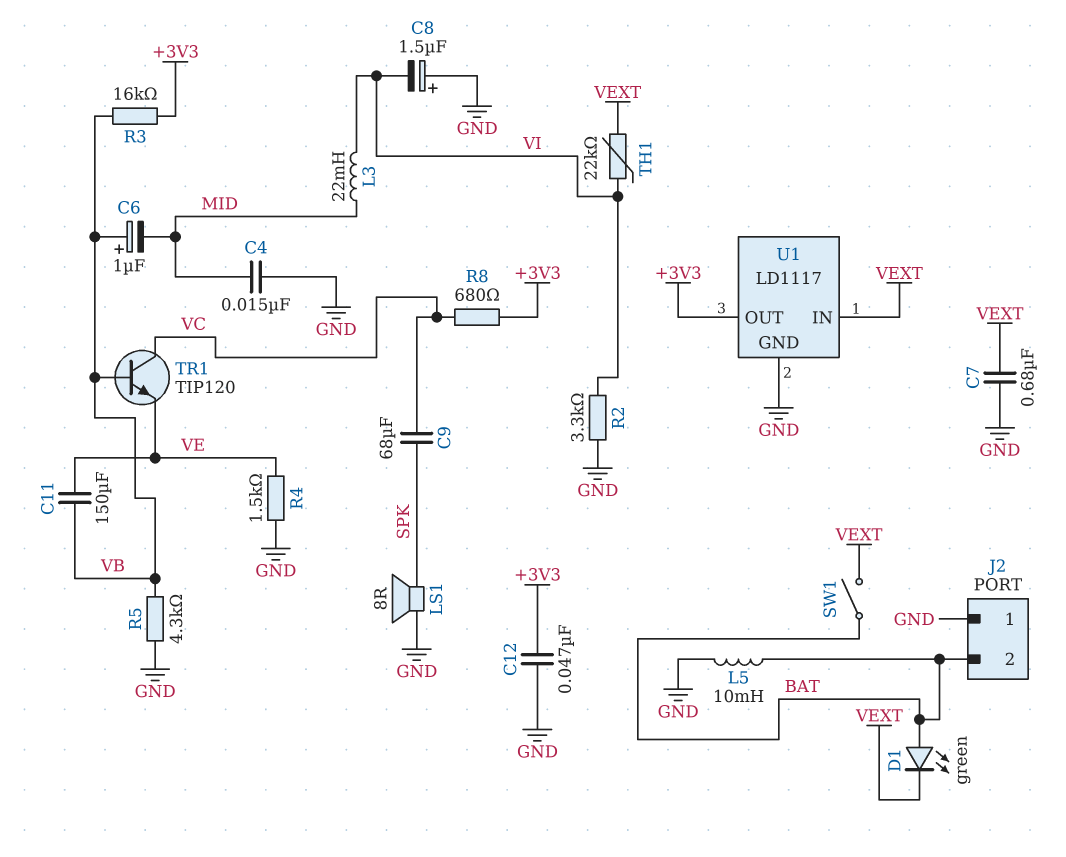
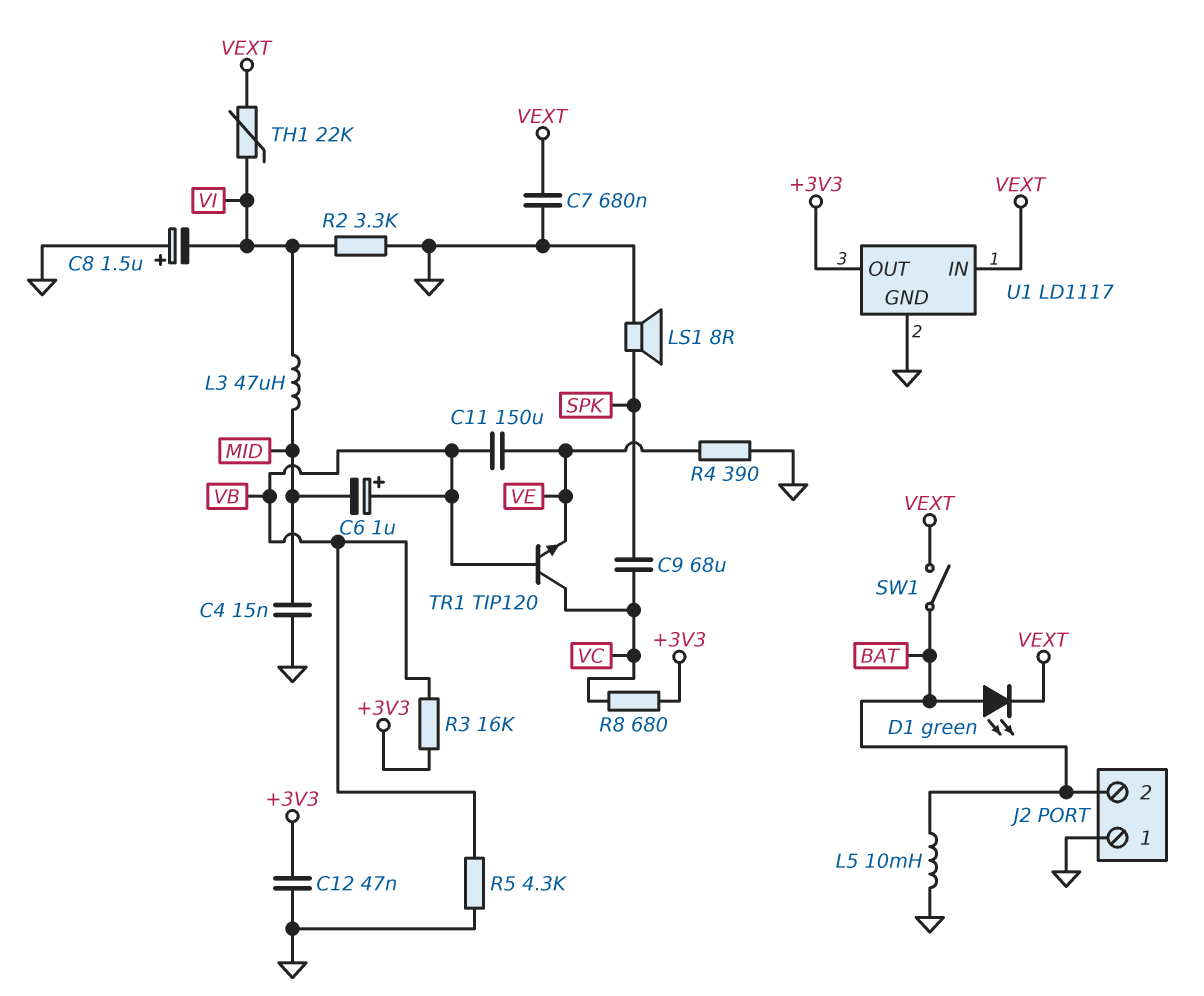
L3: 22mH (MID, VI) -> 47uH (MID, VI)
R4: 1.5k (GND, VE) -> 390 (GND, VE)

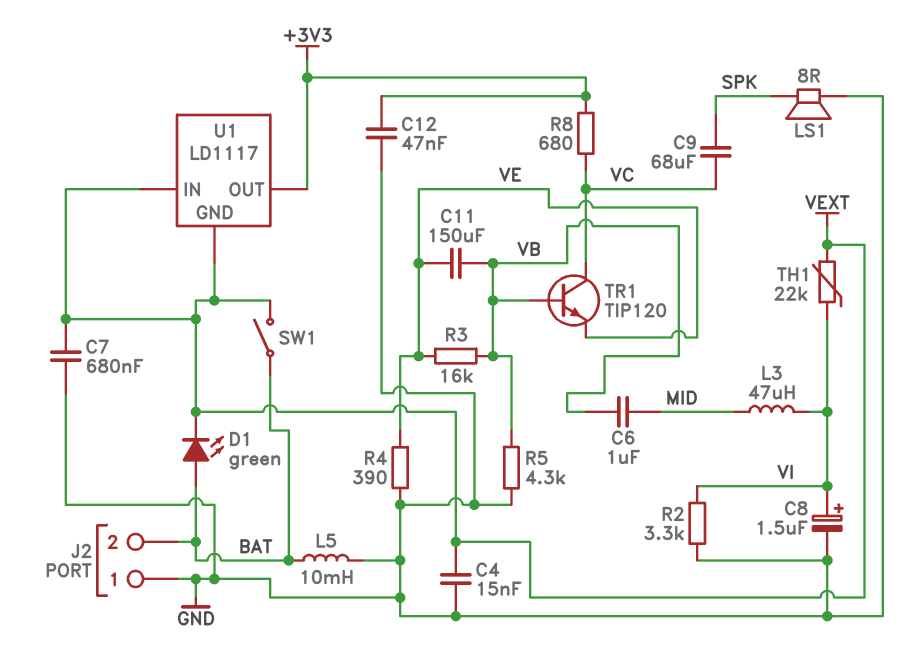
C4: 15nF (GND, MID) -> 15nF (GND, VEXT)
C6: 1uF (plus VB, minus MID) -> 1uF (MID, VB)
C8: 1.5uF (plus GND, minus VI) -> 1.5uF (plus VI, minus GND)
R3: 16k (+3V3, VB) -> 16k (VB, VE)
U1 pin GND: GND -> VEXT

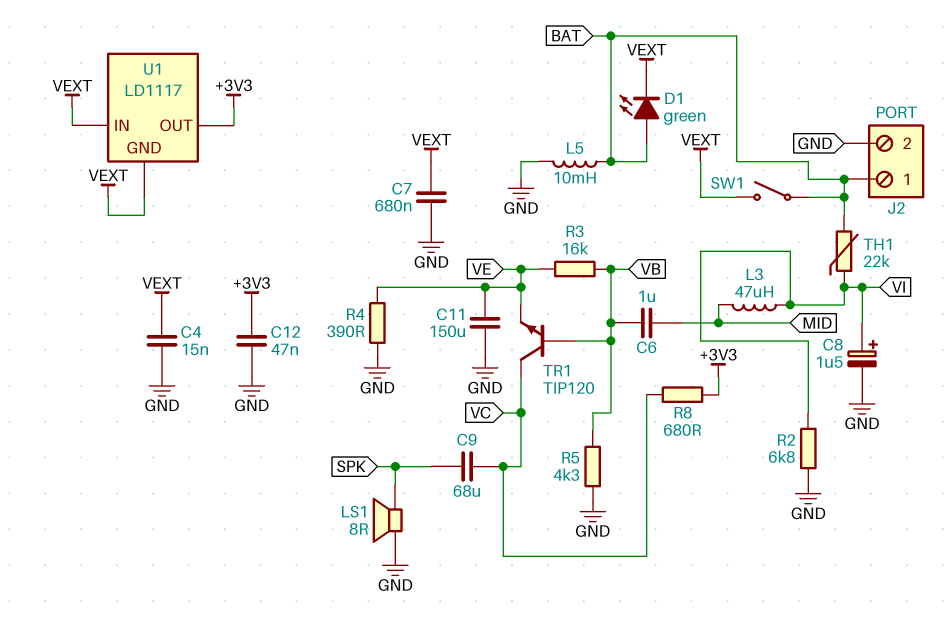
C11: 150uF (VB, VE) -> 150uF (GND, VE)
J2 pin 1: GND -> BAT
J2 pin 2: BAT -> GND
R2: 3.3k (GND, VI) -> 6.8k (GND, VI)
TH1: 22k (VEXT, VI) -> 22k (BAT, VI)

